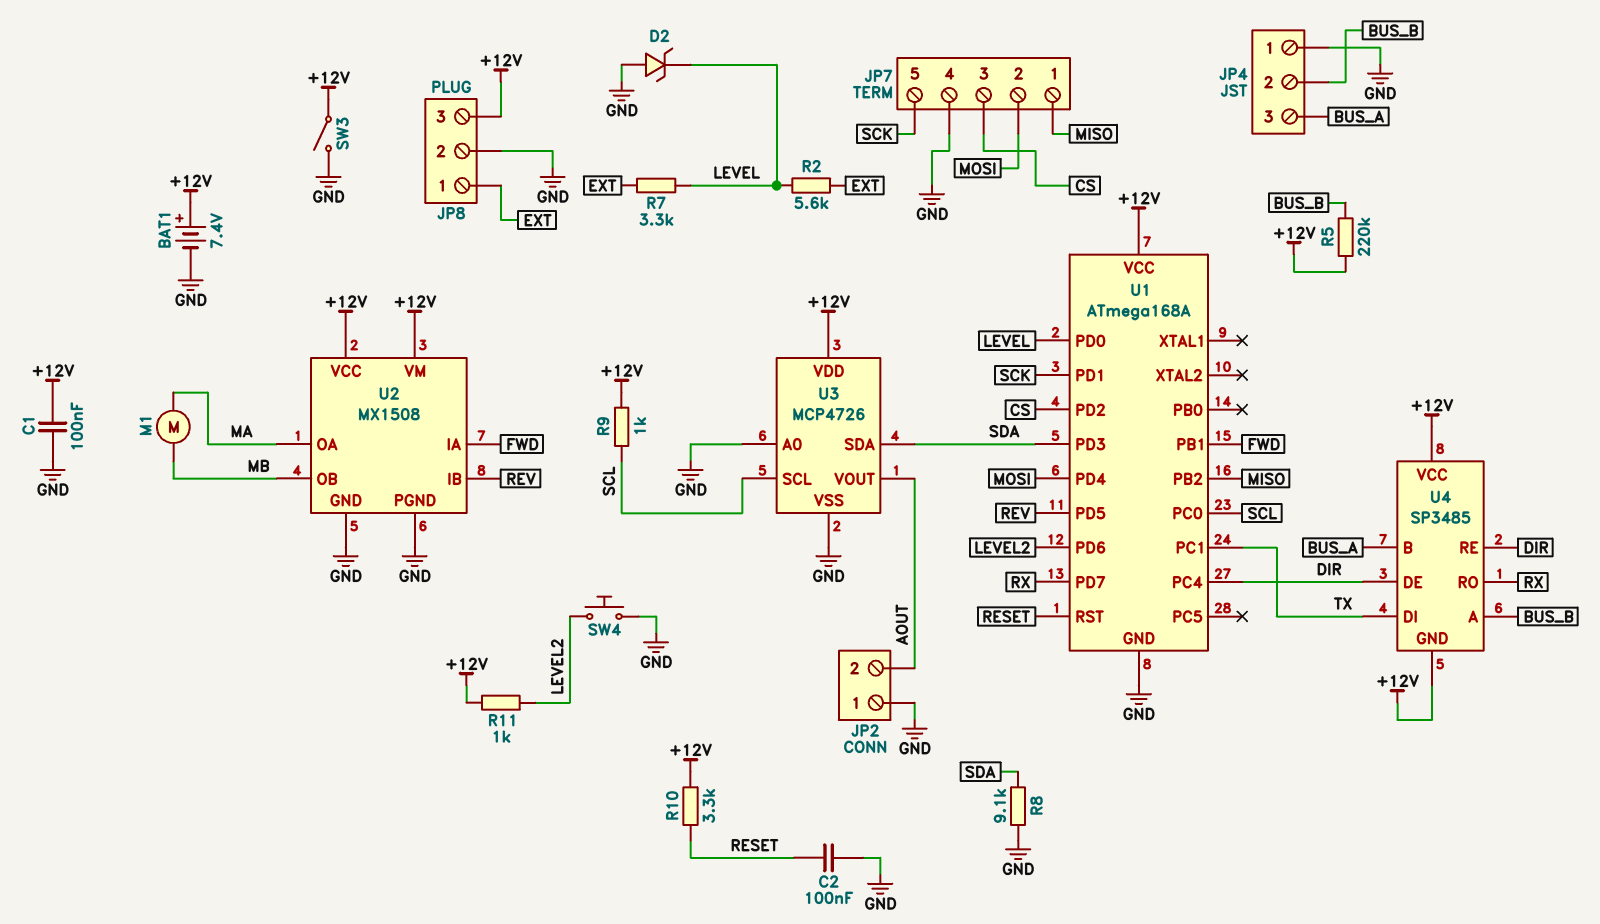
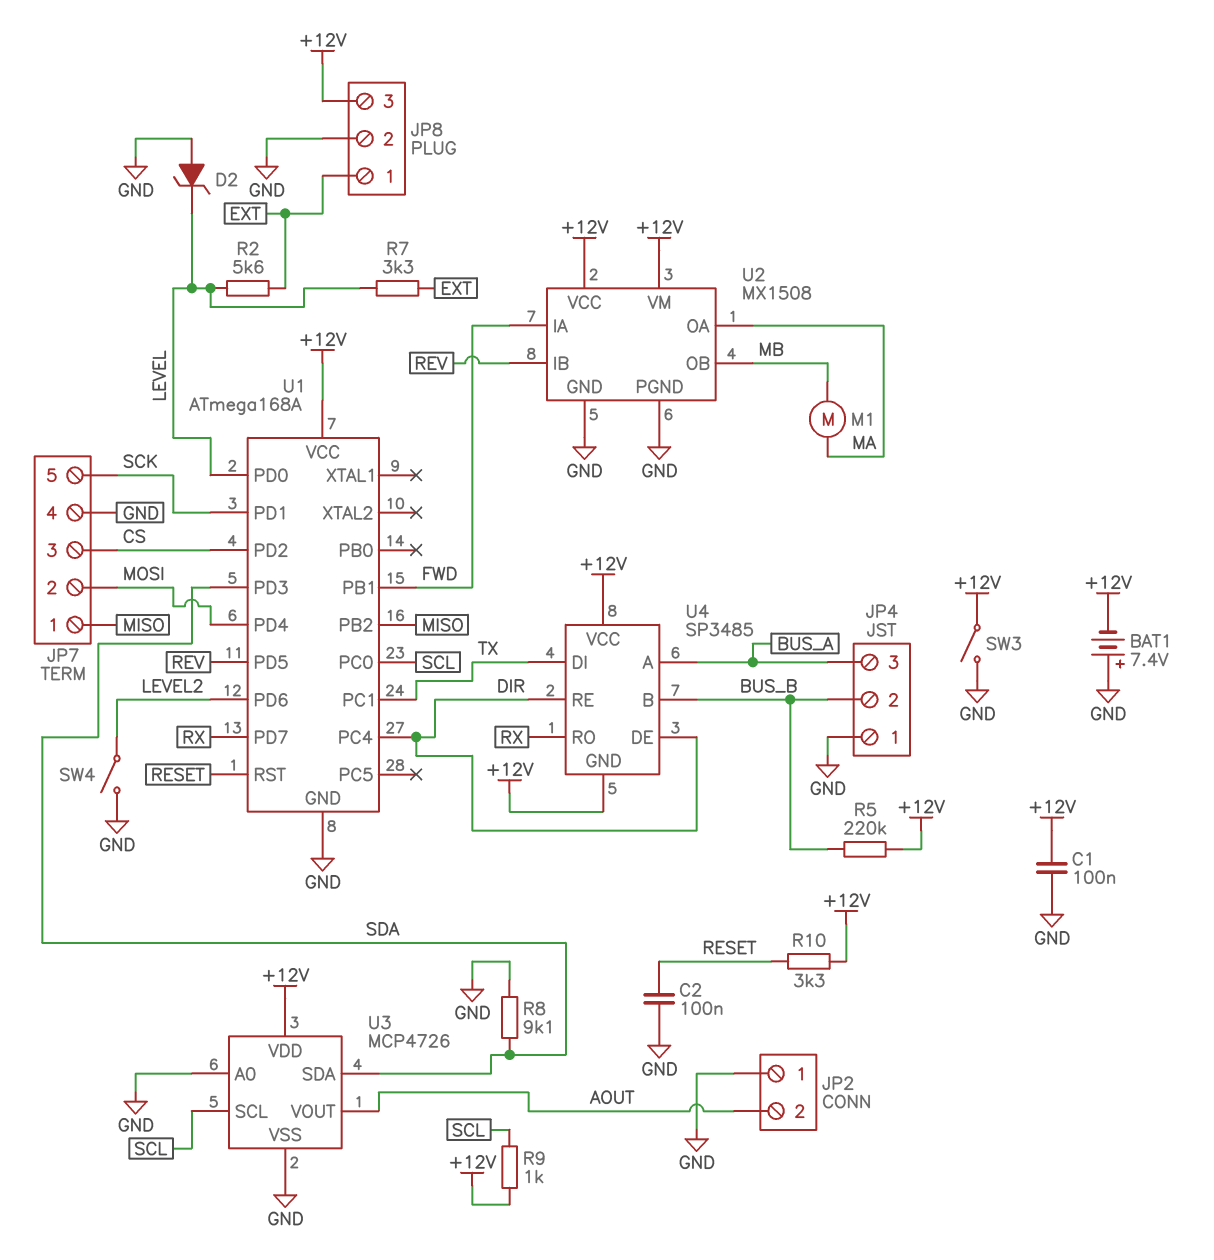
BAT1: 7.4V (plus +12V, minus GND) -> 7.4V (plus GND, minus +12V)
R11: 1k (+12V, LEVEL2) -> none
SW4: button (GND, LEVEL2) -> switch (GND, LEVEL2)
U4 pin A: BUS_B -> BUS_A
U4 pin B: BUS_A -> BUS_B

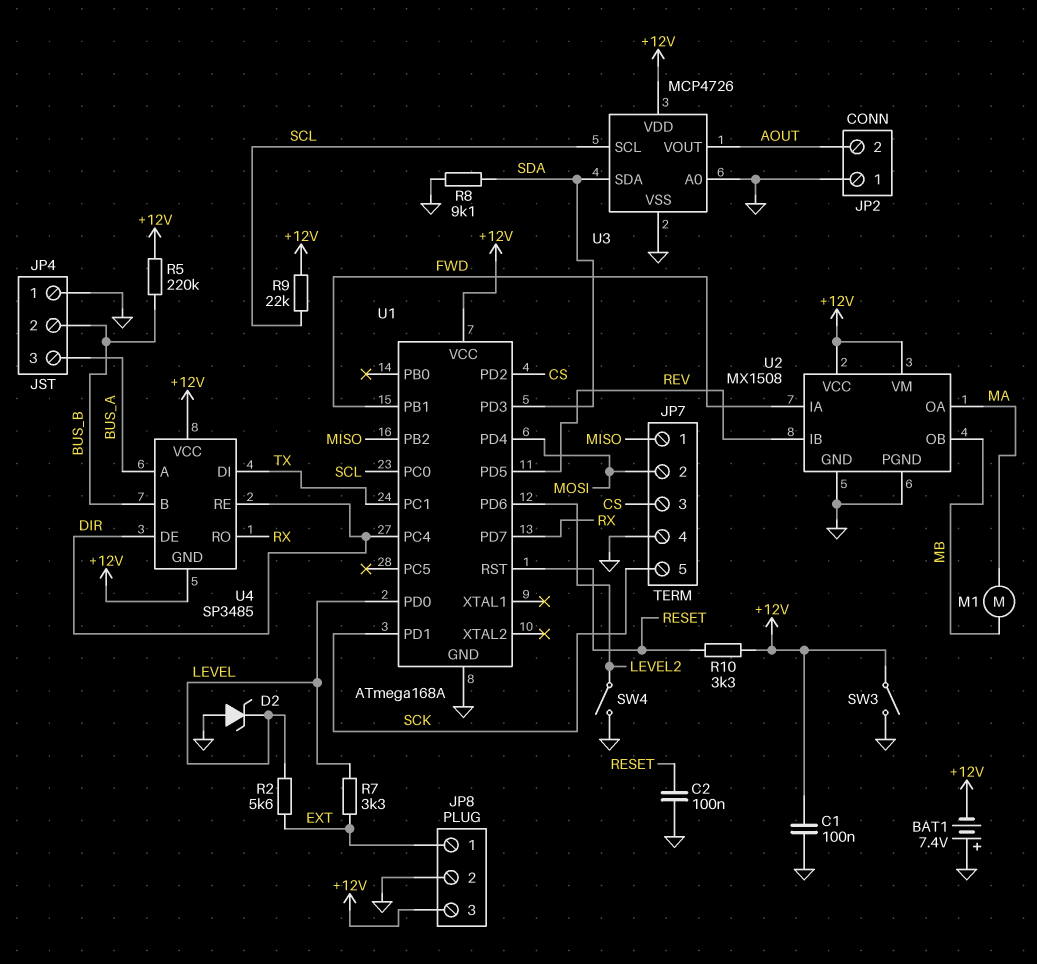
R9: 1k (+12V, SCL) -> 22k (+12V, SCL)

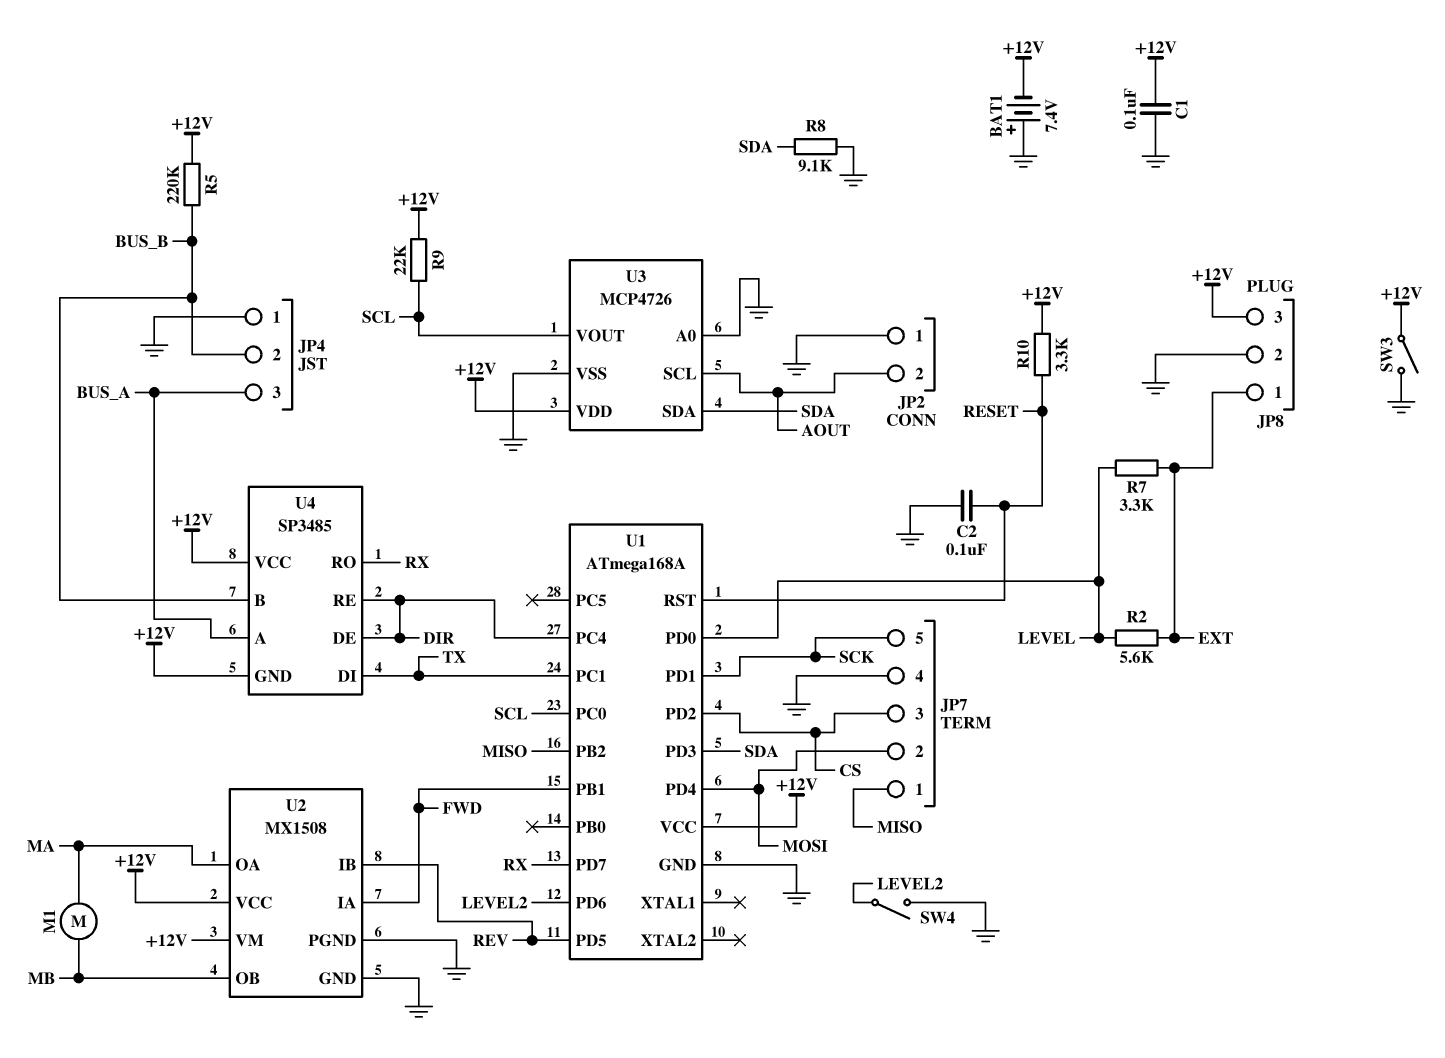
D2: zener (A GND, K LEVEL) -> none
U3 pin SCL: SCL -> AOUT
U3 pin VOUT: AOUT -> SCL

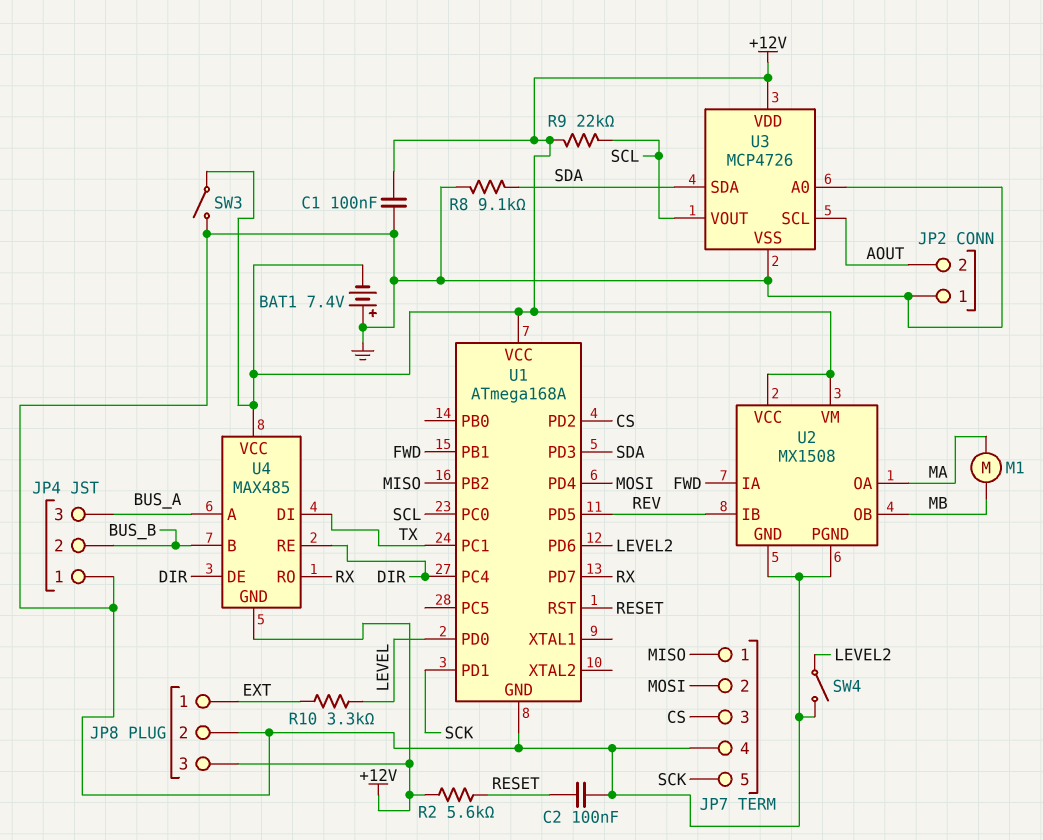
R2: 5.6k (EXT, LEVEL) -> 5.6k (+12V, RESET)
R5: 220k (+12V, BUS_B) -> none
R7: 3.3k (EXT, LEVEL) -> none
R10: 3.3k (+12V, RESET) -> 3.3k (EXT, LEVEL)
U4: SP3485 -> MAX485

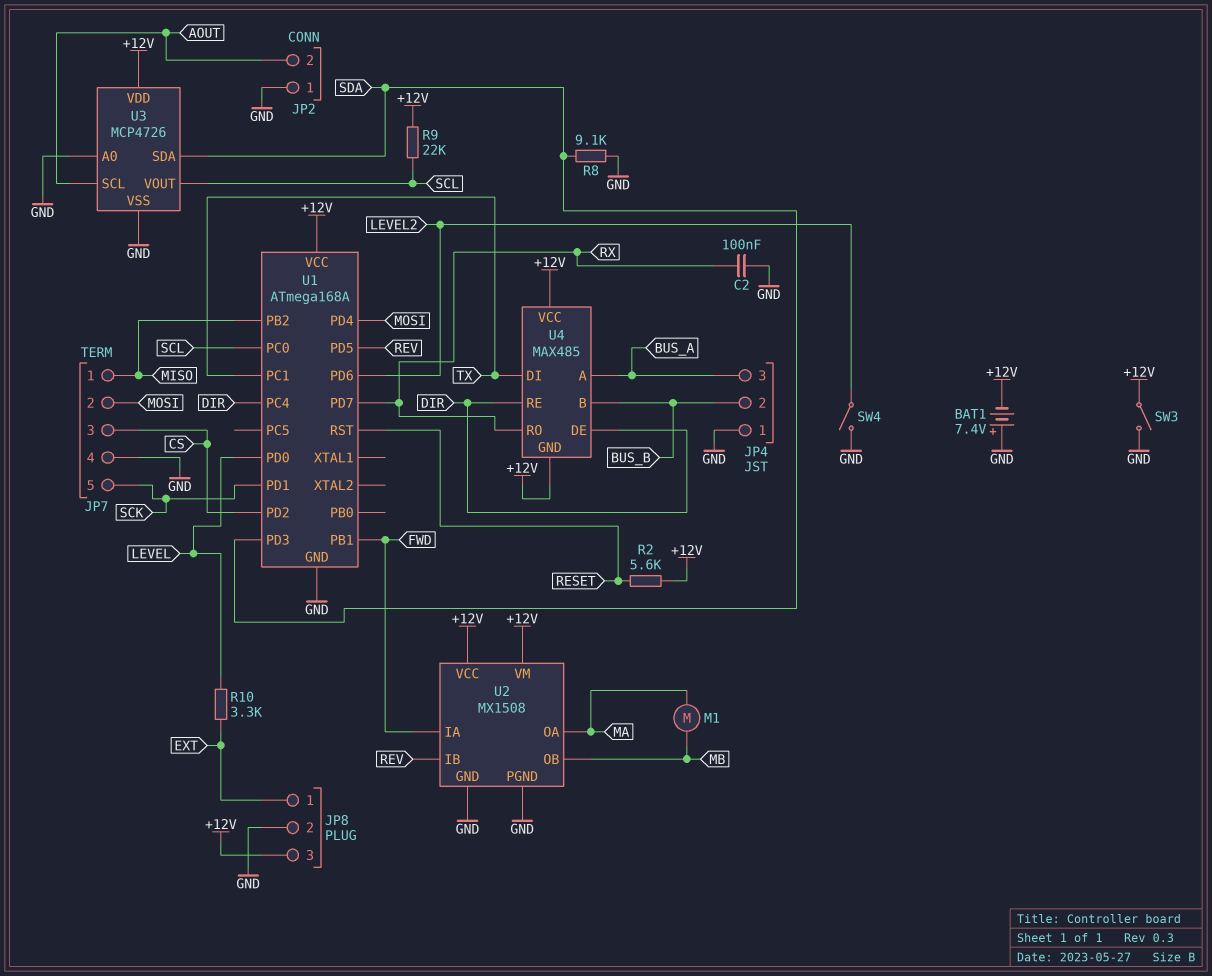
C1: 100nF (+12V, GND) -> none
C2: 100nF (GND, RESET) -> 100nF (GND, RX)

